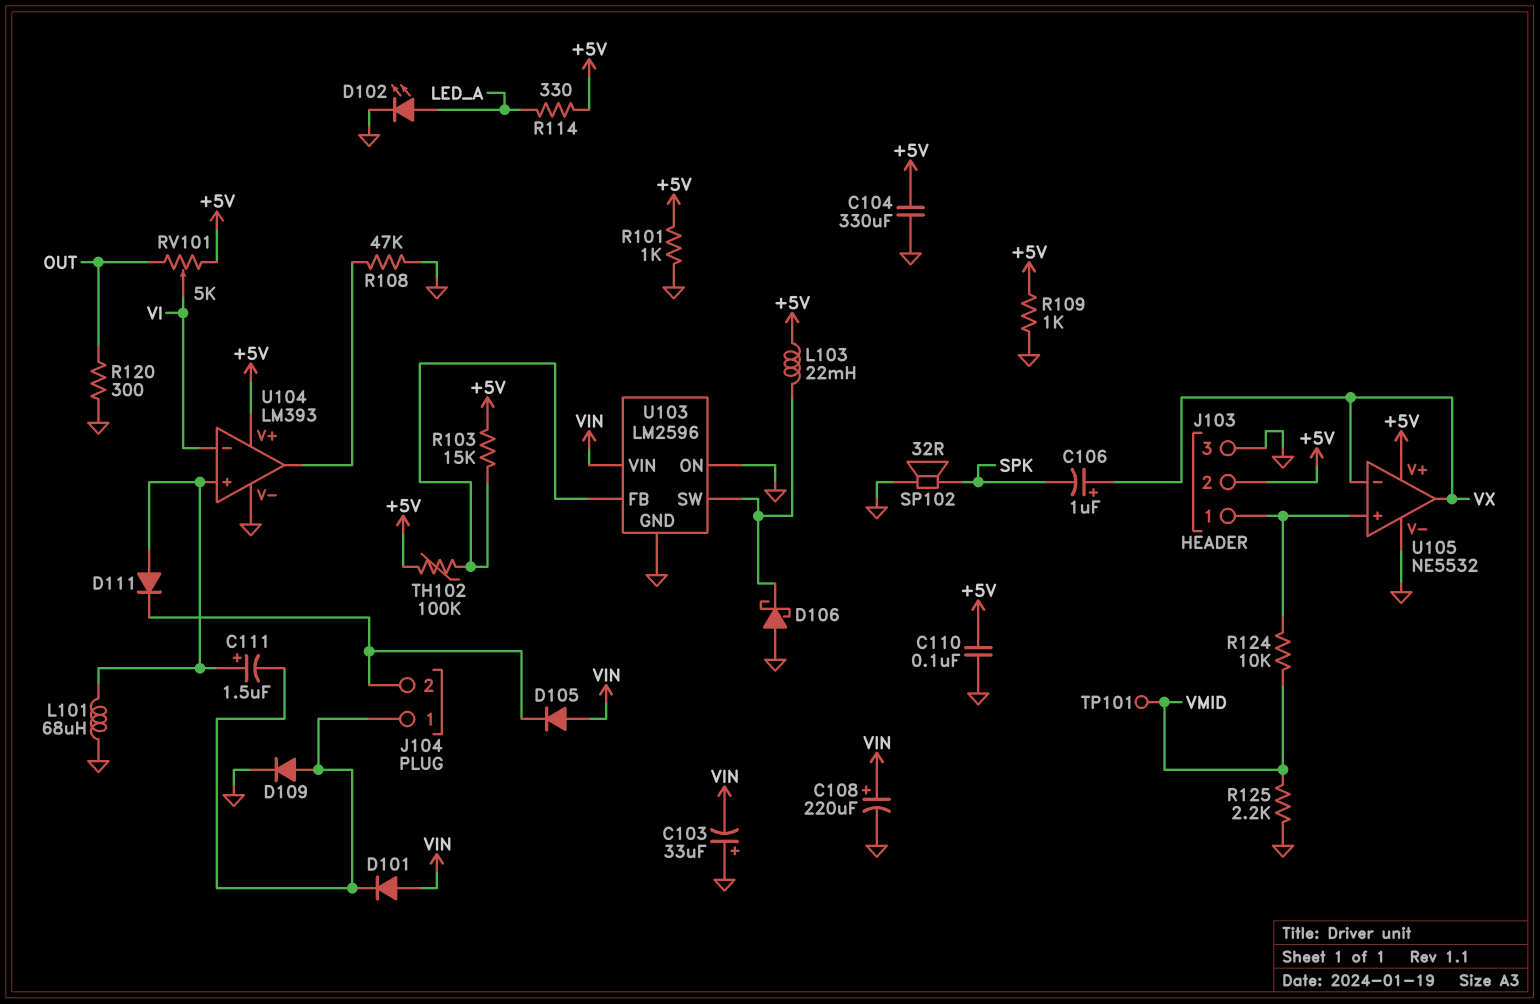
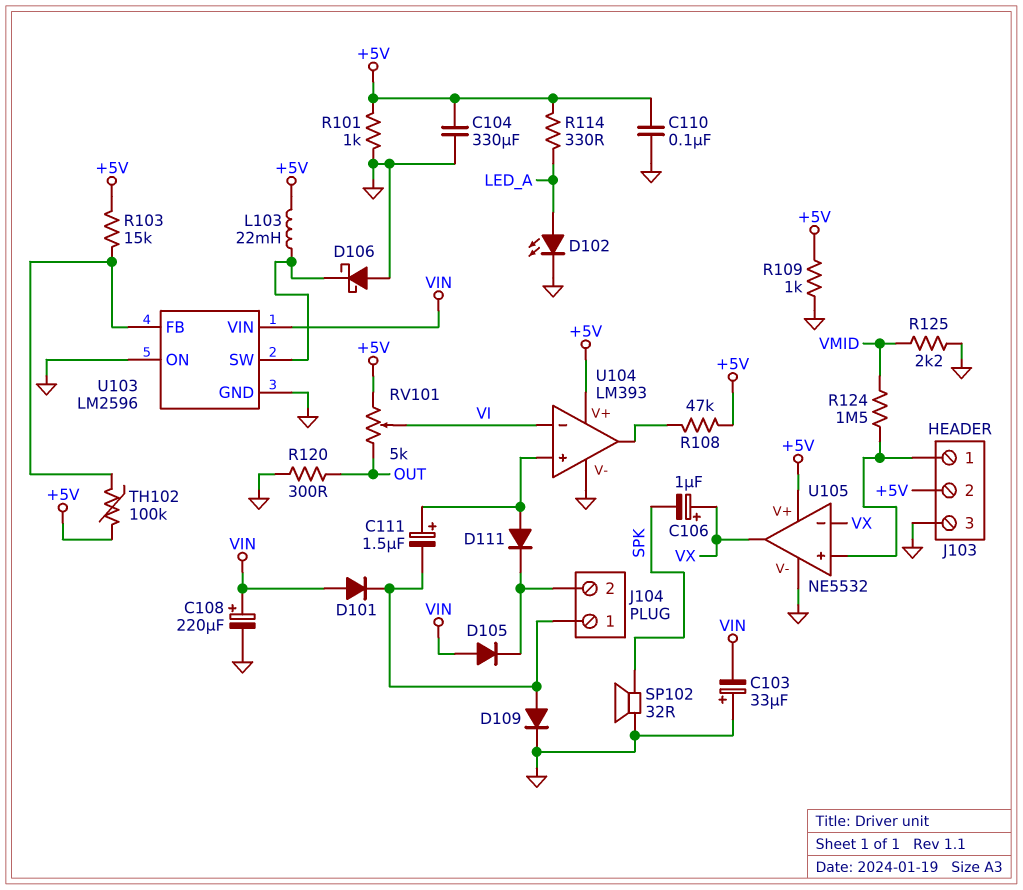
L101: 68uH (GND, U104/in+) -> none
R108: 47k (GND, U104/out) -> 47k (+5V, U104/out)
R124: 10k (J103/1, VMID) -> 1.5M (J103/1, VMID)
TP101: test point (VMID) -> none

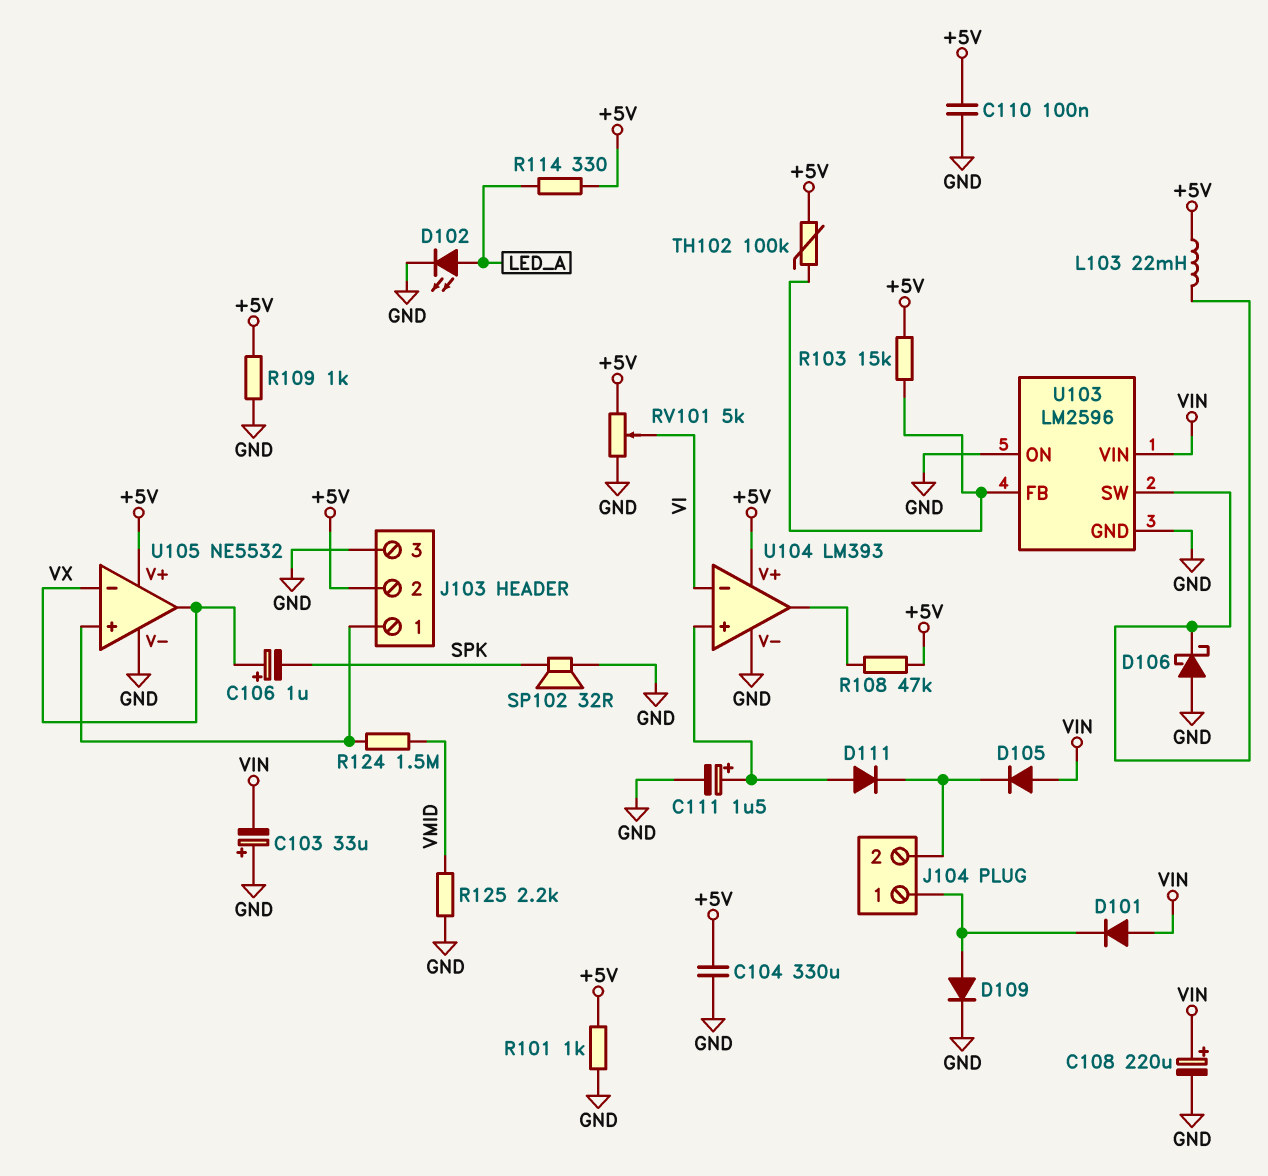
C111: 1.5uF (plus U104/in+, minus J104/1) -> 1.5uF (plus U104/in+, minus GND)
R120: 300 (GND, OUT) -> none
RV101: 5k (+5V, OUT, wiper VI) -> 5k (+5V, GND, wiper VI)

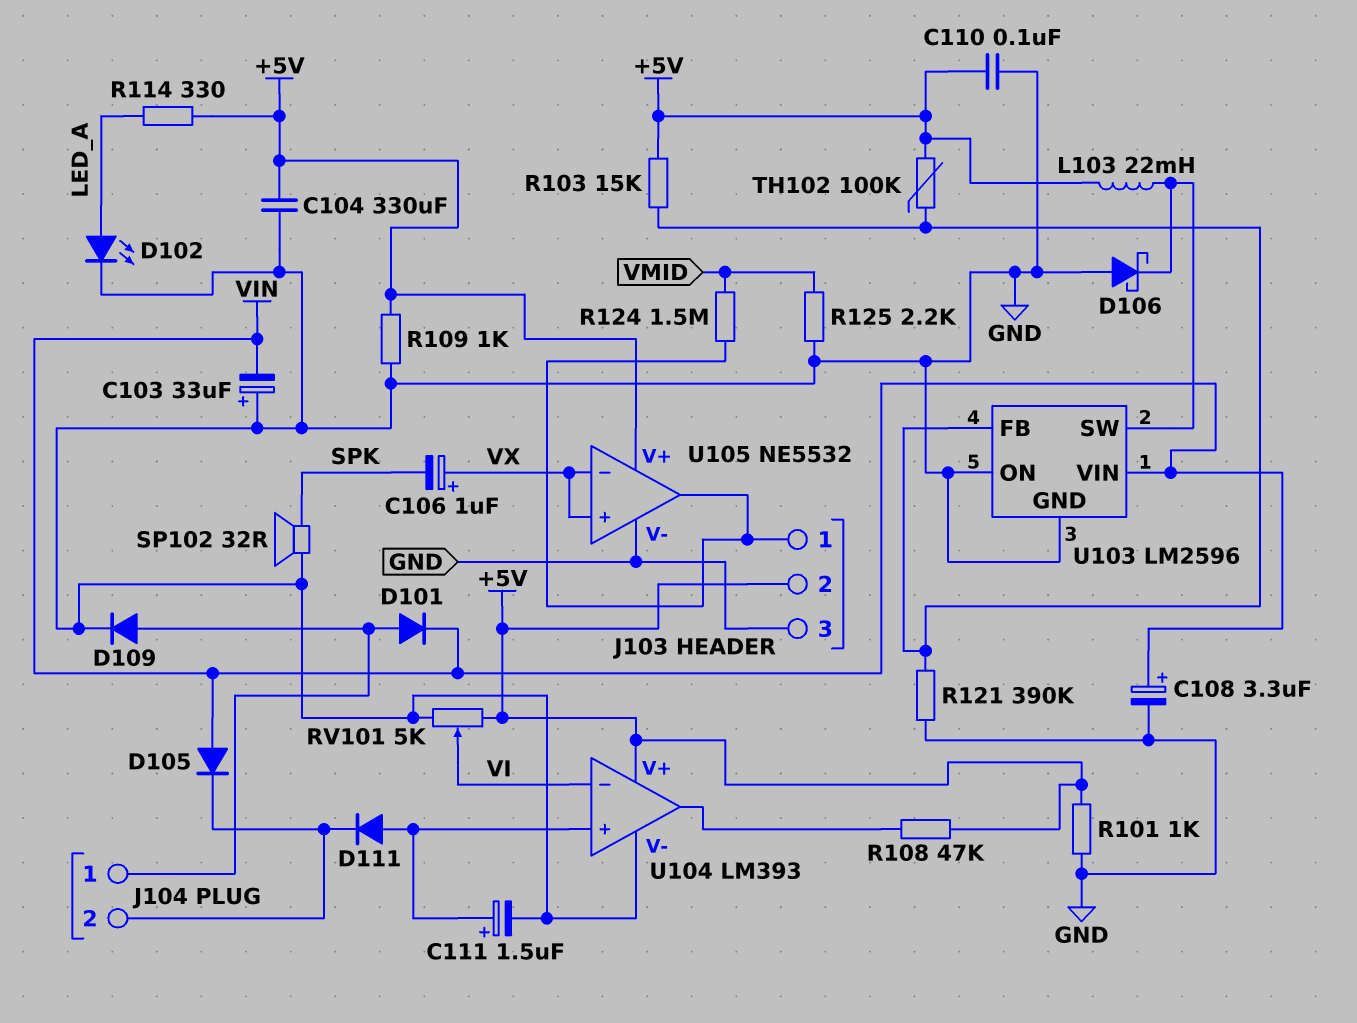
C108: 220uF (plus VIN, minus GND) -> 3.3uF (plus VIN, minus GND)
D101: diode (A VIN, K J104/1) -> diode (A J104/1, K VIN)
R121: none -> 390k (GND, U103/FB)
U105 pin in+: J103/1 -> VX
U105 pin out: VX -> J103/1

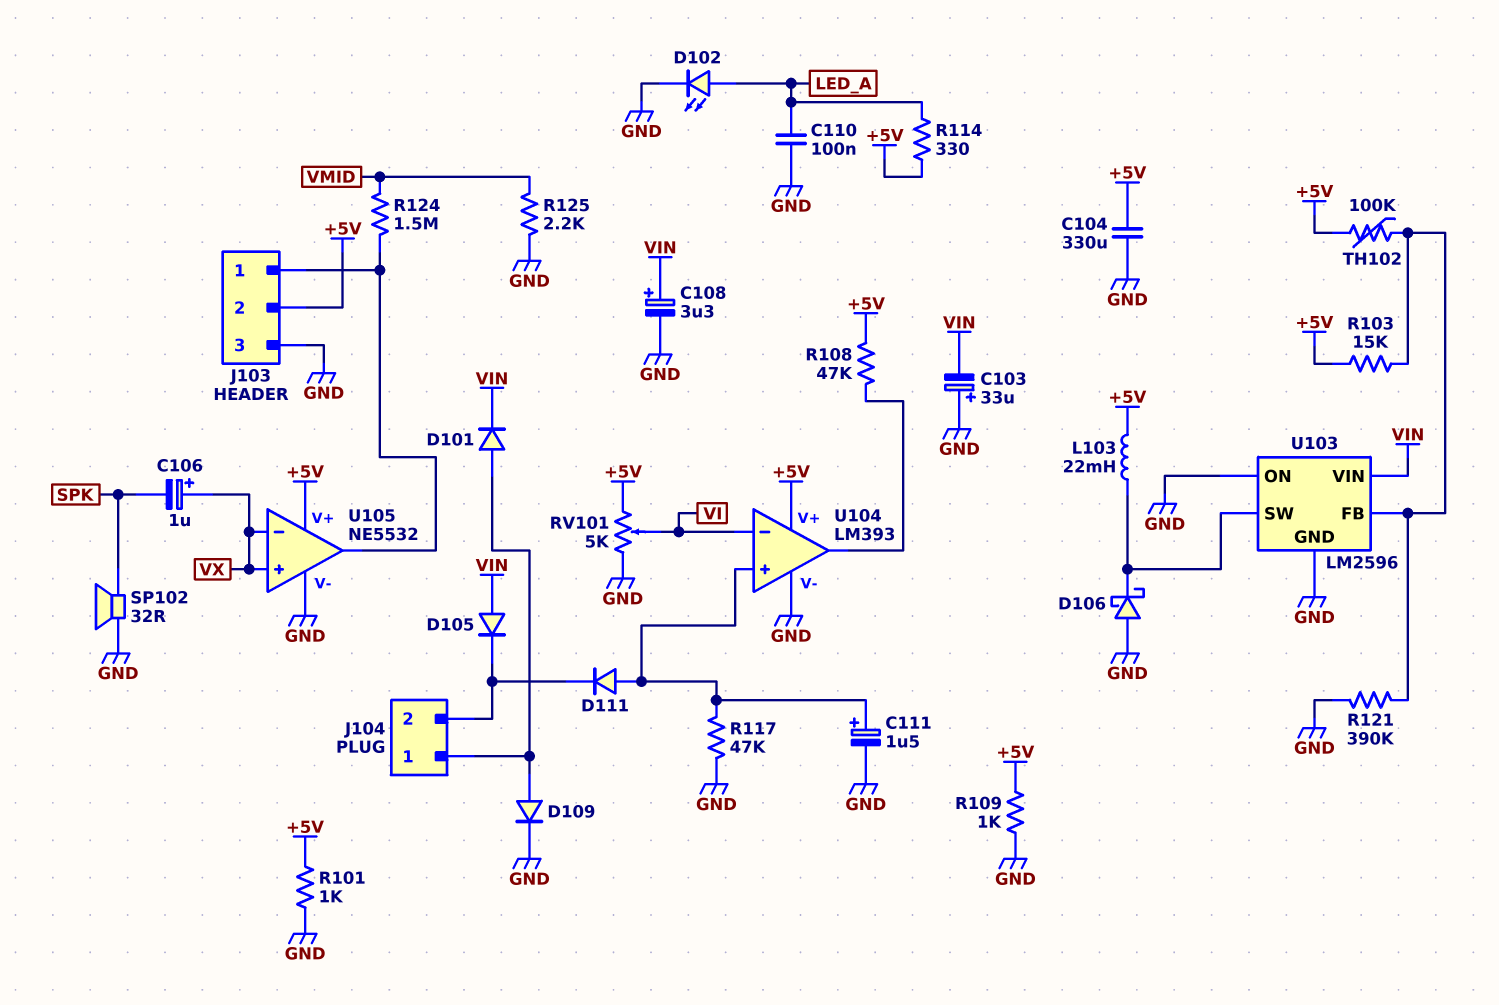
C110: 100nF (+5V, GND) -> 100nF (GND, LED_A)
R117: none -> 47k (GND, U104/in+)

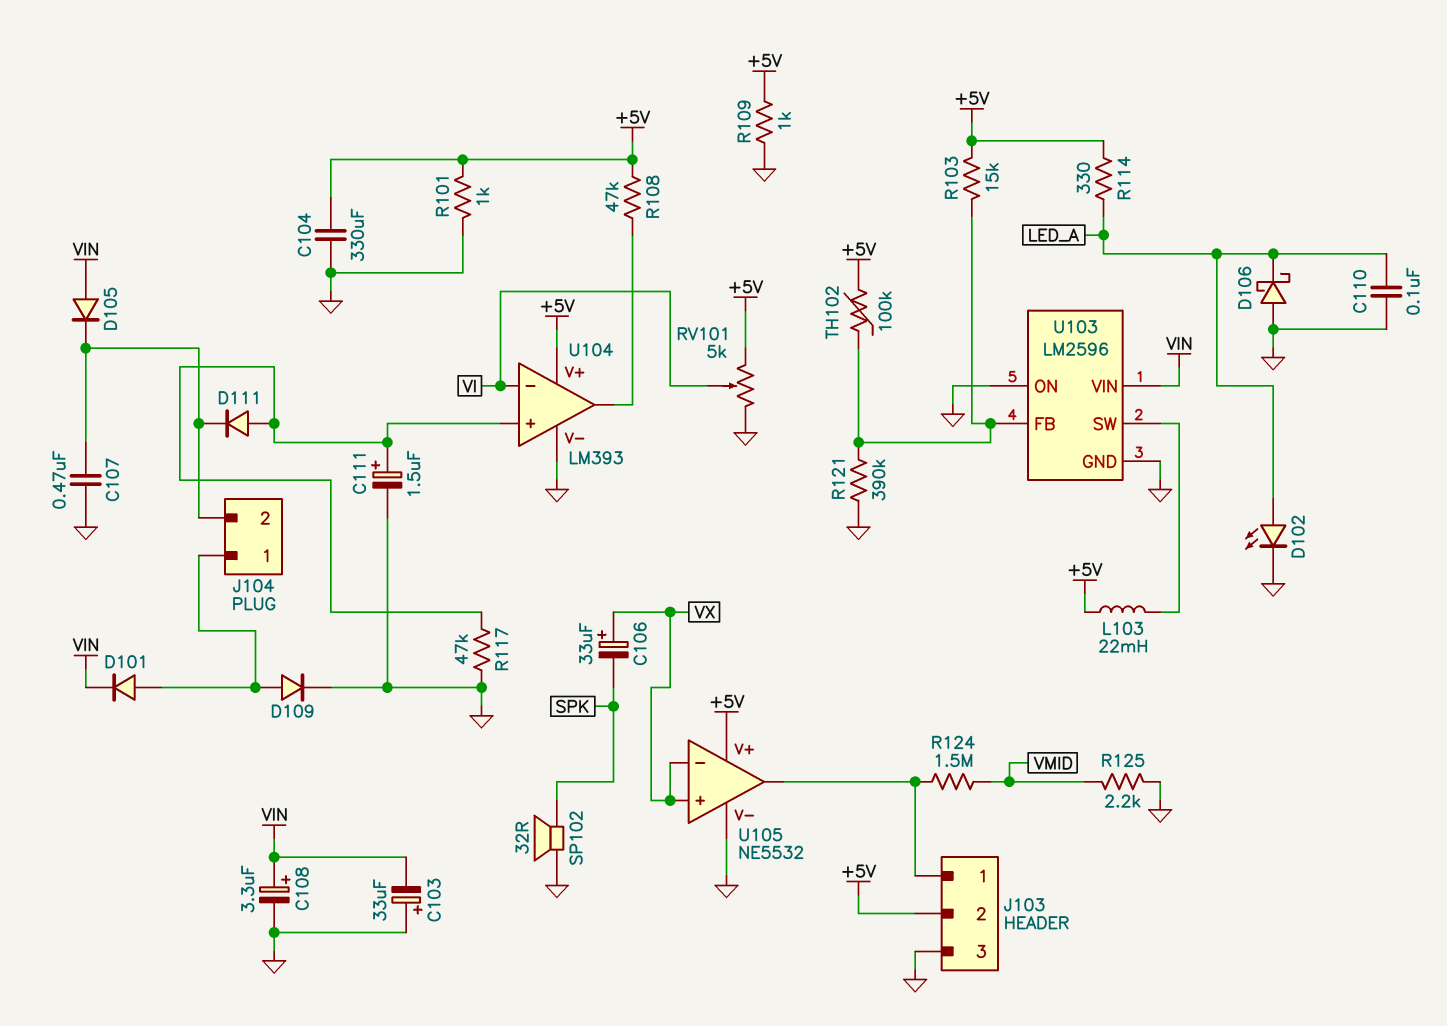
C106: 1uF (plus VX, minus SPK) -> 33uF (plus VX, minus SPK)
C107: none -> 470nF (GND, J104/2)
D106: schottky (A GND, K U103/SW) -> schottky (A GND, K LED_A)

